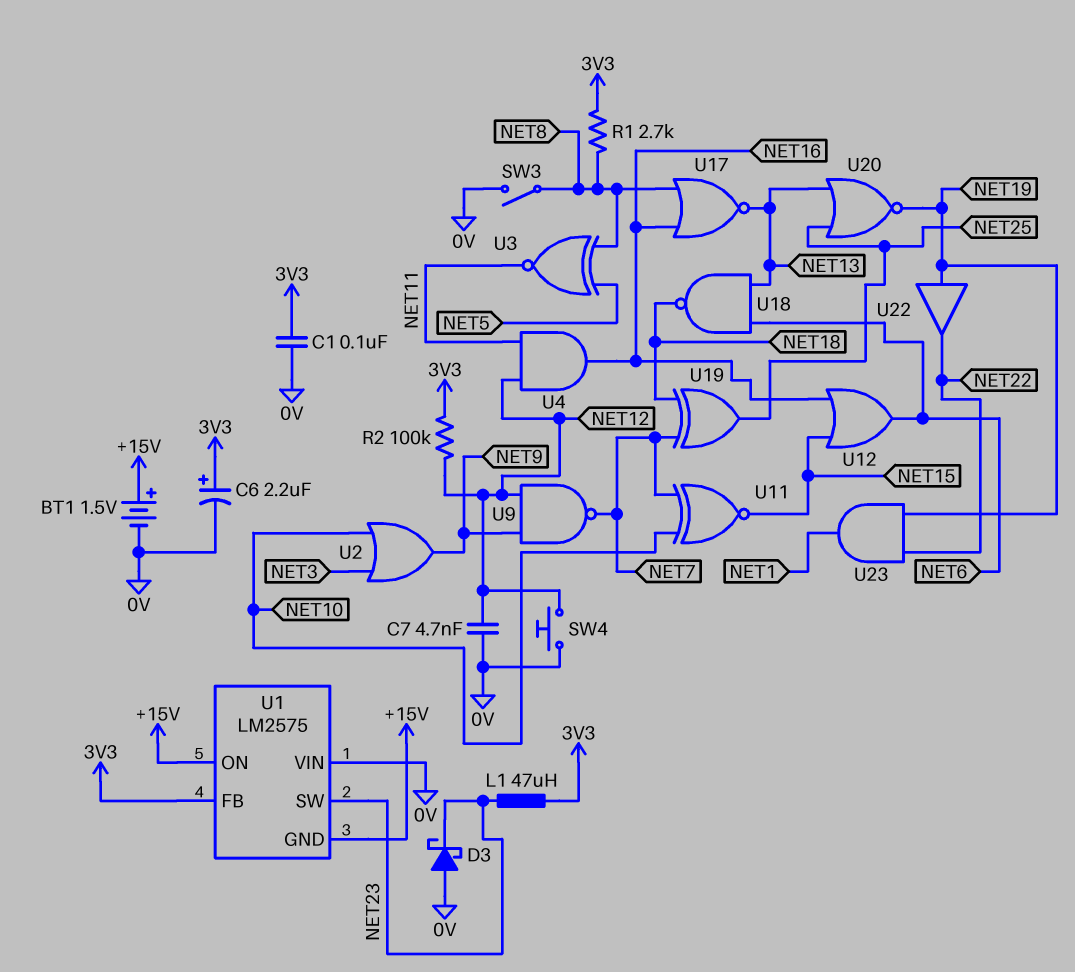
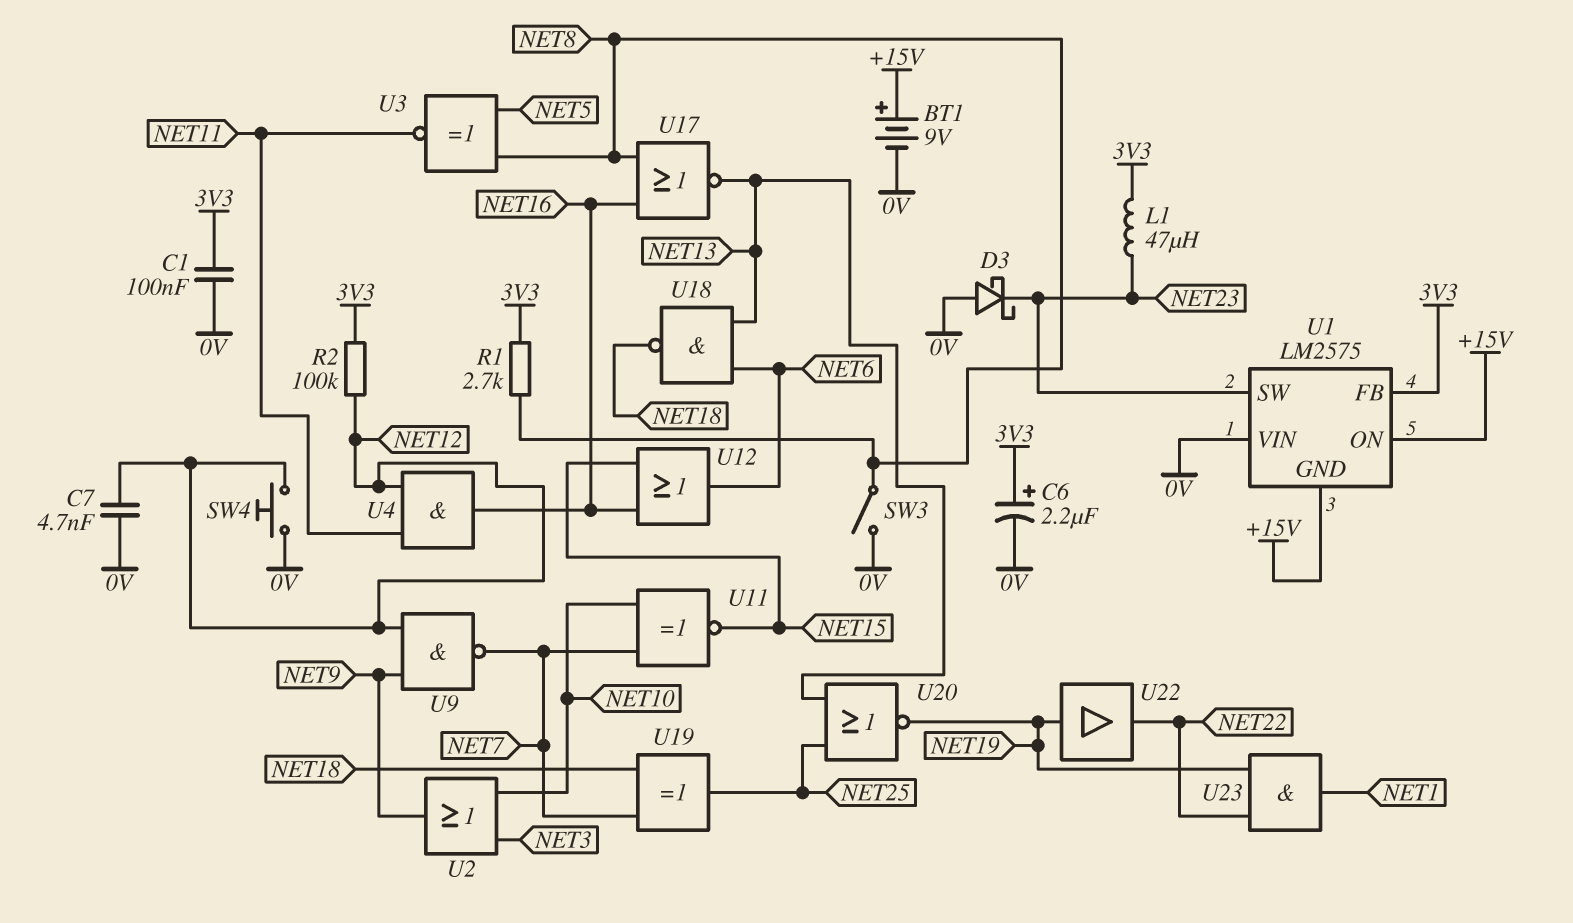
BT1: 1.5V (plus +15V, minus 0V) -> 9V (plus +15V, minus 0V)

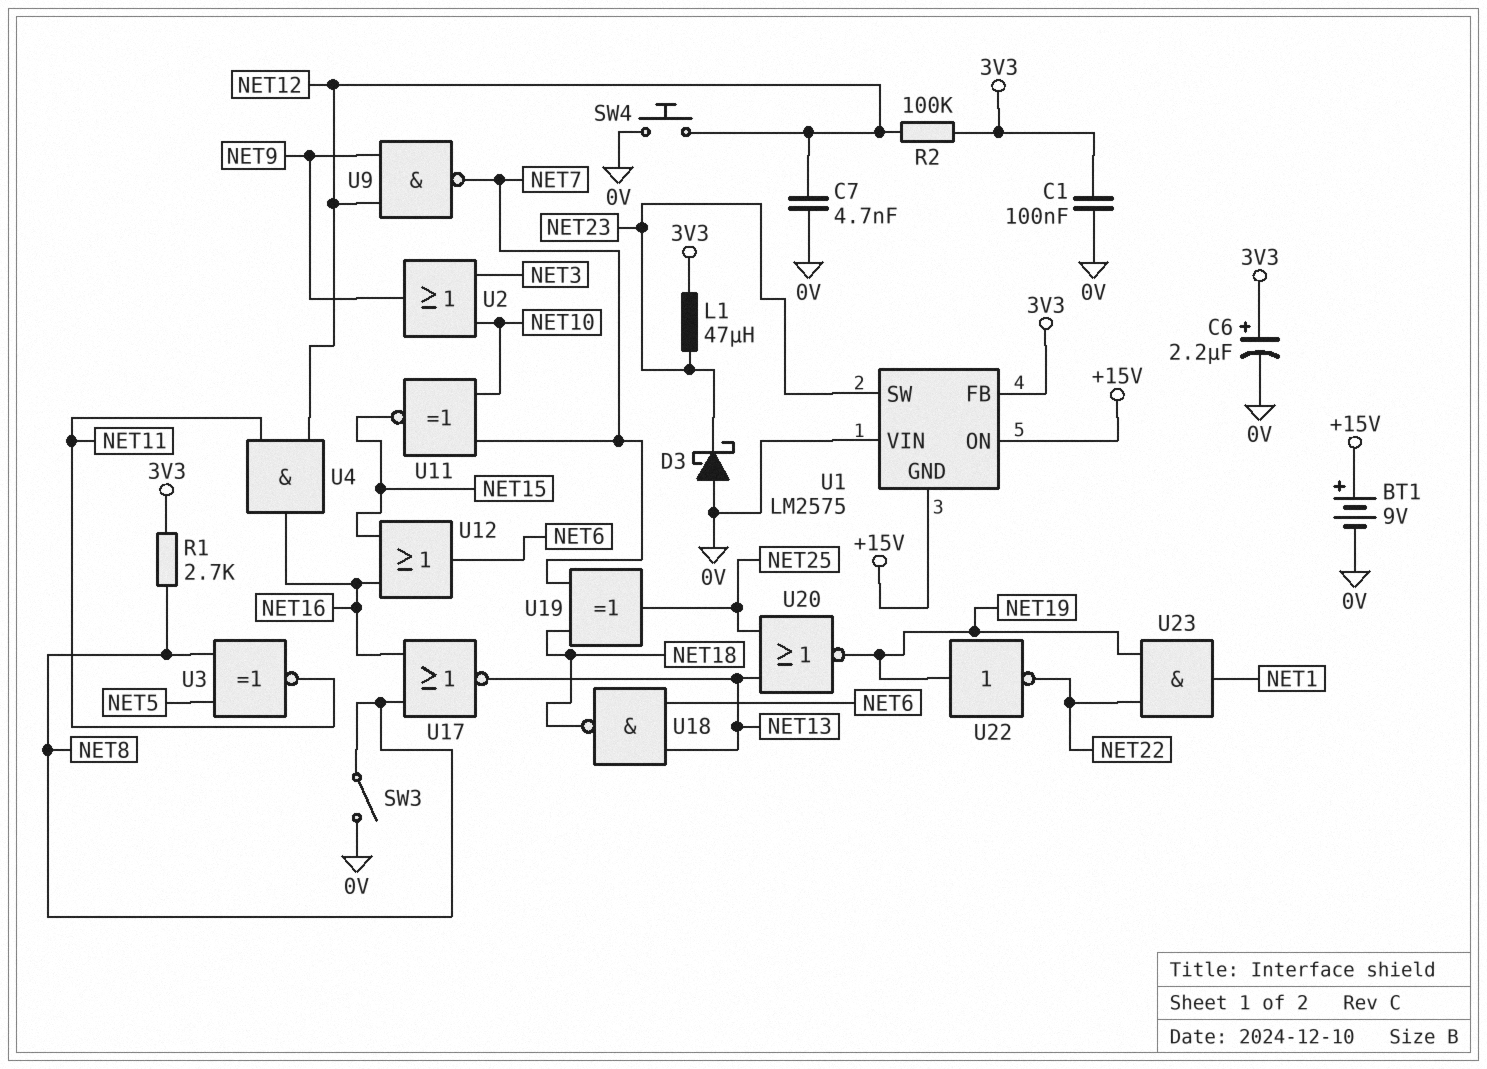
U22: buffer (in NET19, out NET22) -> NOT (in NET19, out NET22)

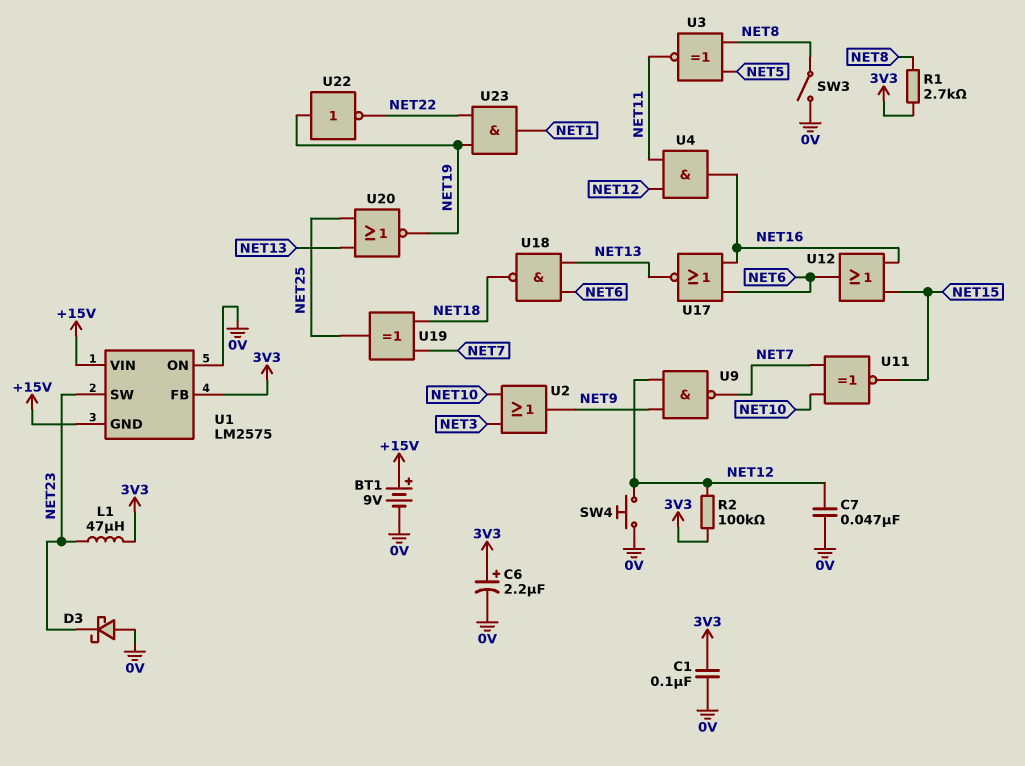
C7: 4.7nF (0V, NET12) -> 47nF (0V, NET12)
U1 pin ON: +15V -> 0V
U1 pin VIN: 0V -> +15V
U17: NOR (in NET8, in NET16, out NET13) -> NOR (in NET6, in NET16, out NET13)

